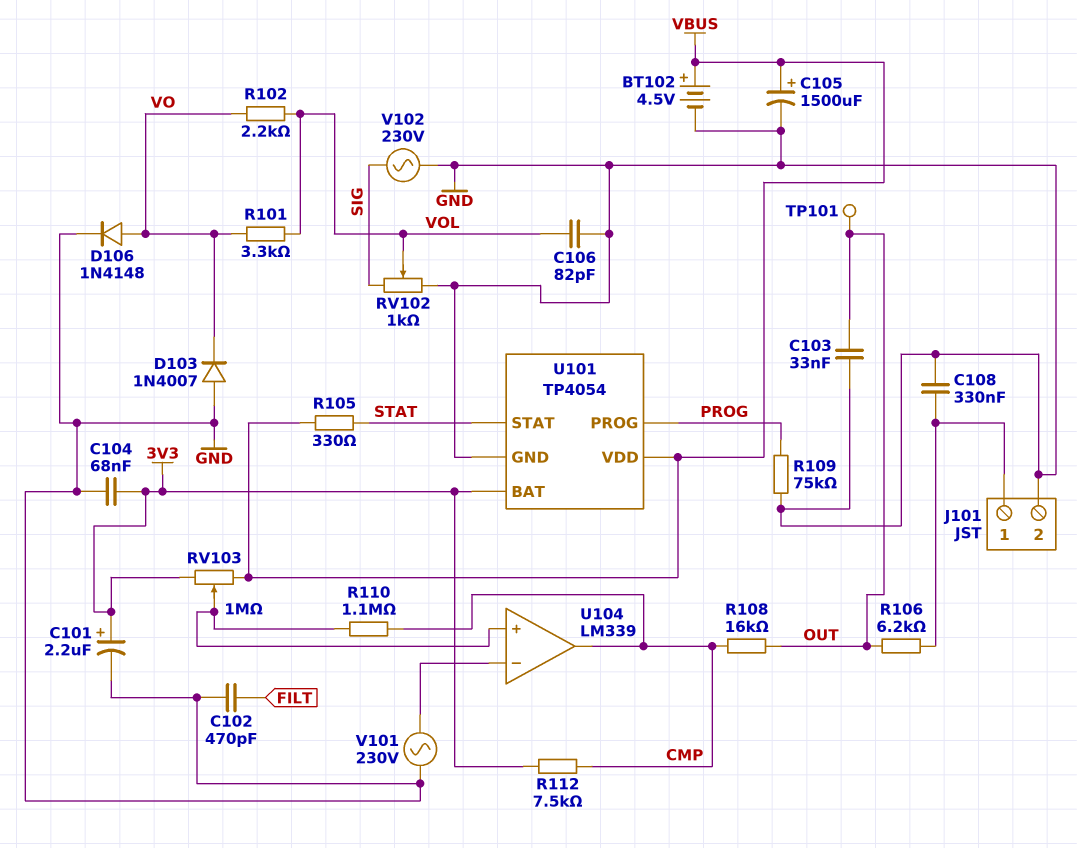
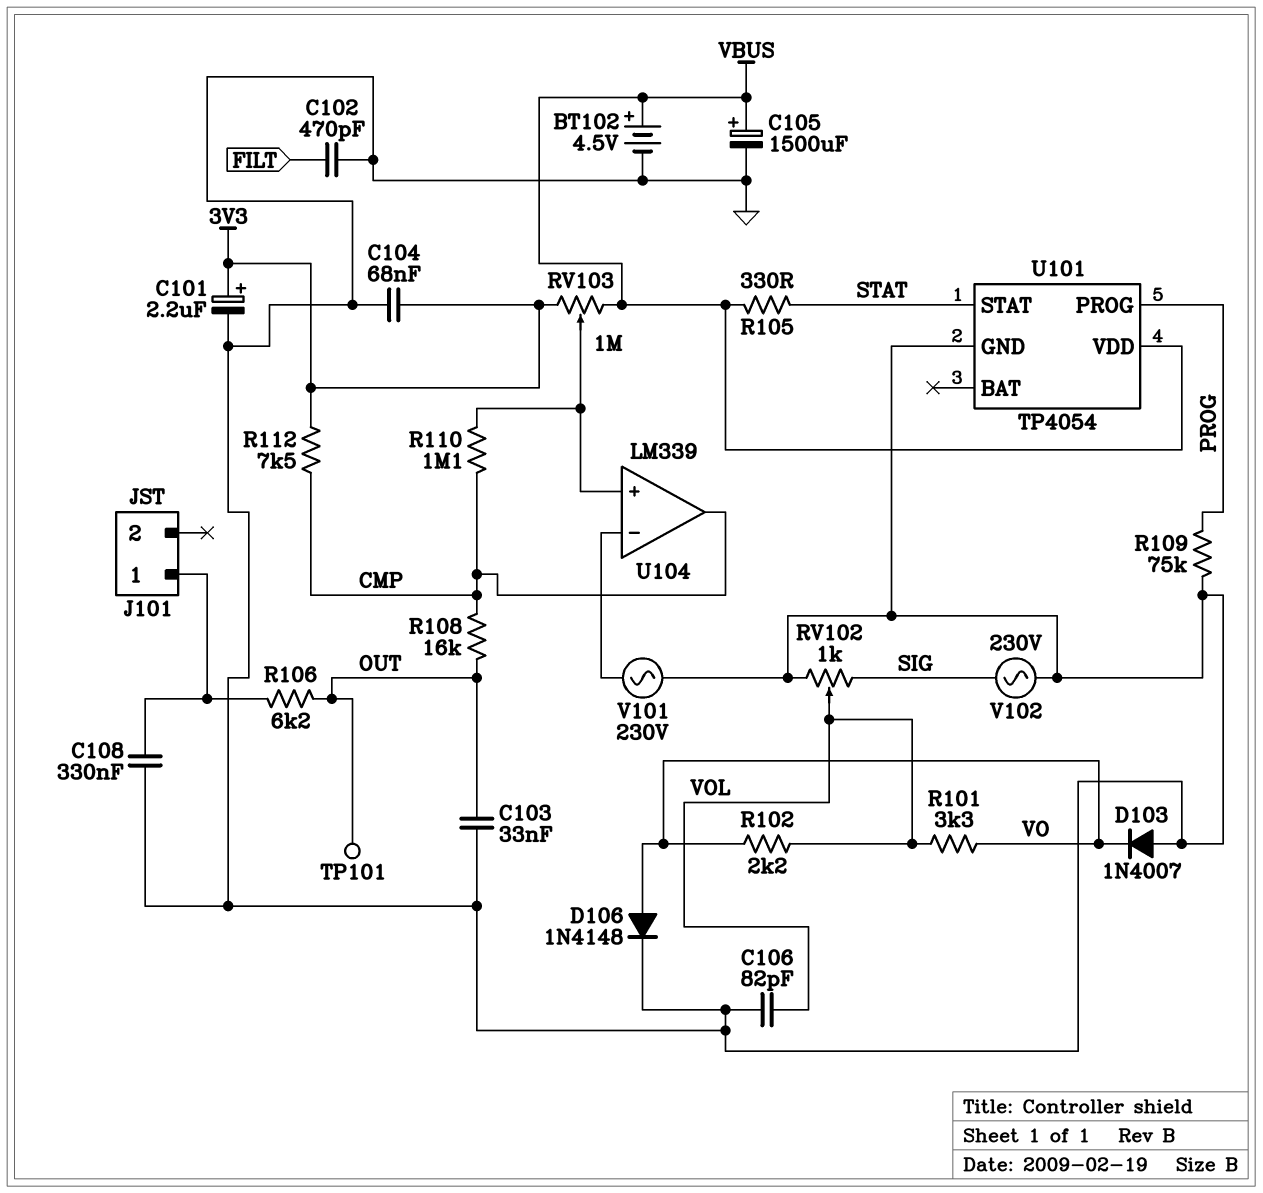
J101 pin 2: GND -> none
U101 pin BAT: 3V3 -> none

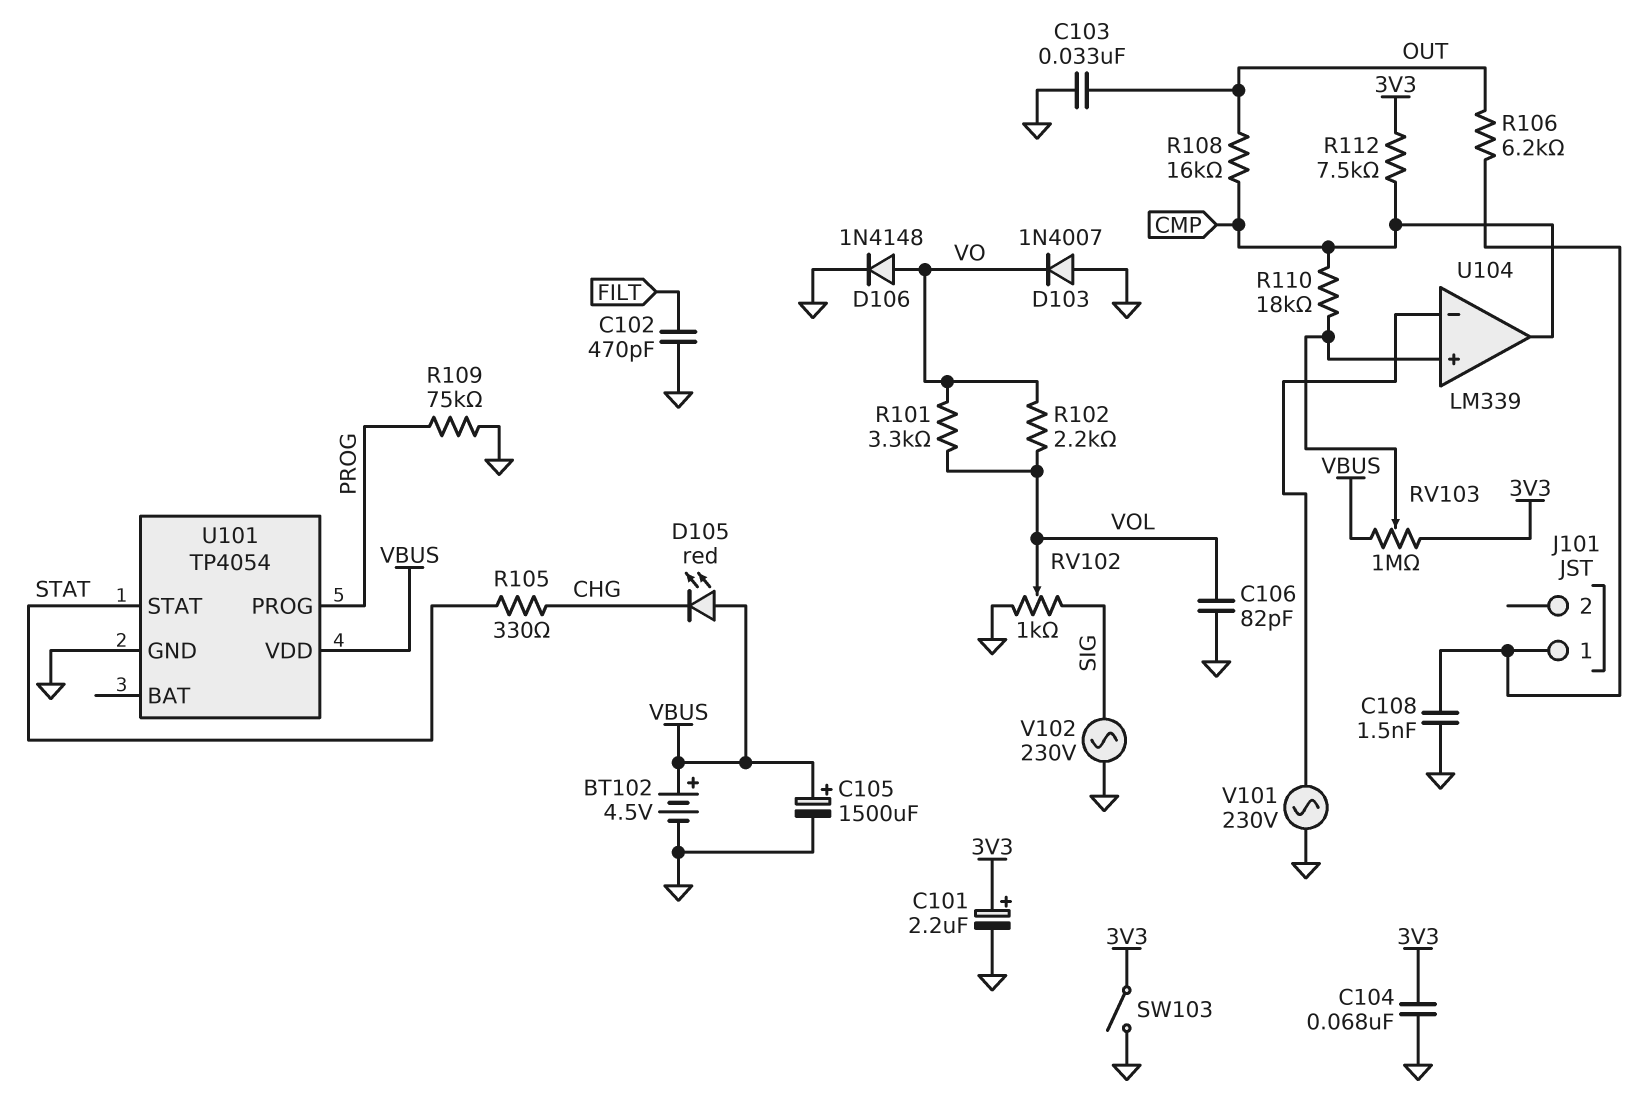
C108: 330nF (GND, J101/1) -> 1.5nF (GND, J101/1)
D105: none -> LED red (A VBUS, K CHG)
R105: 330 (STAT, VBUS) -> 330 (CHG, STAT)
R110: 1.1M (CMP, U104/in+) -> 18k (CMP, U104/in+)
SW103: none -> switch (3V3, GND)
TP101: test point (OUT) -> none

